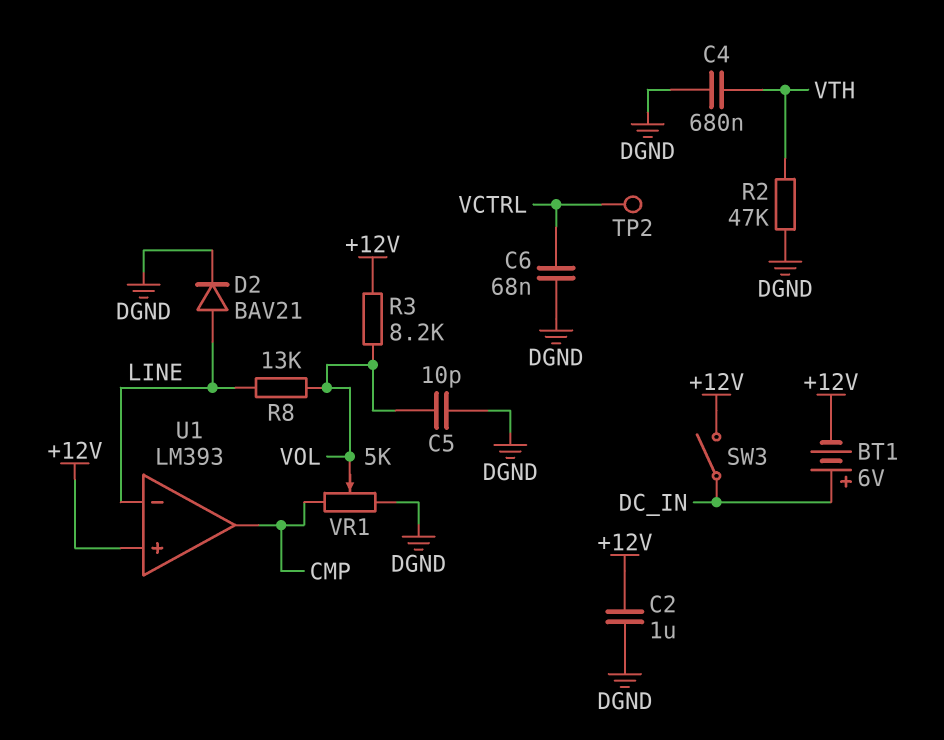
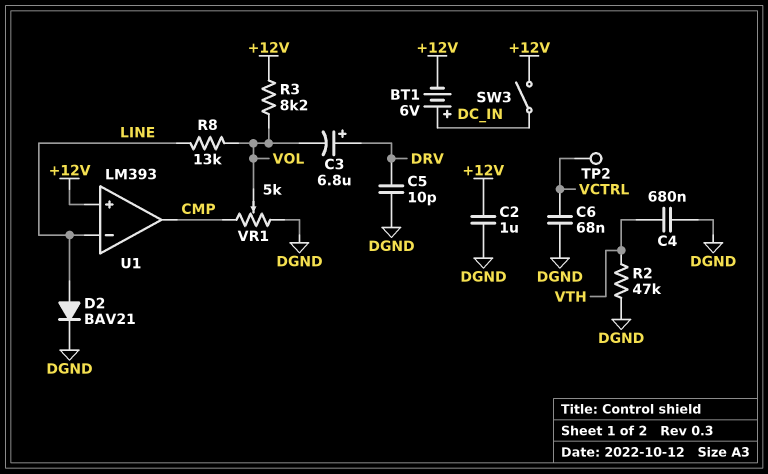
C3: none -> 6.8uF (plus DRV, minus VOL)
C5: 10pF (DGND, VOL) -> 10pF (DGND, DRV)

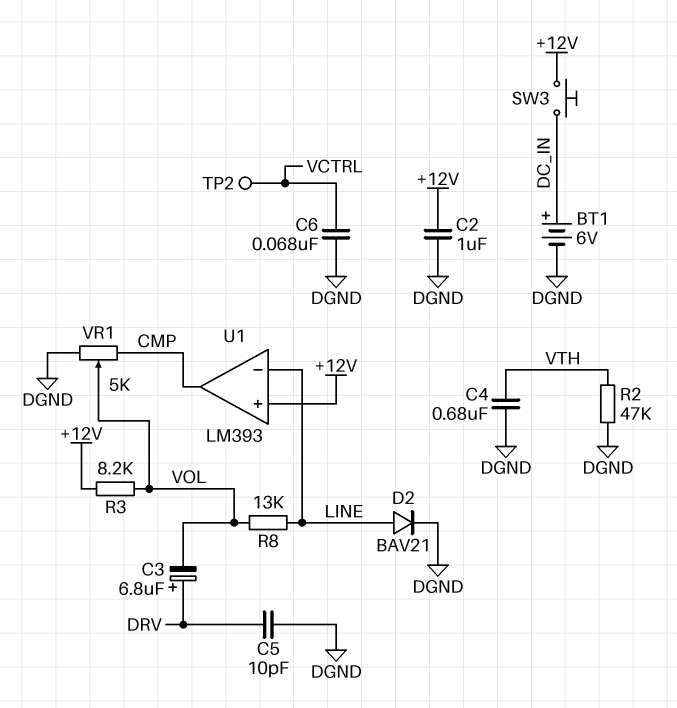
BT1: 6V (plus DC_IN, minus +12V) -> 6V (plus DC_IN, minus DGND)
SW3: switch (+12V, DC_IN) -> button (+12V, DC_IN)

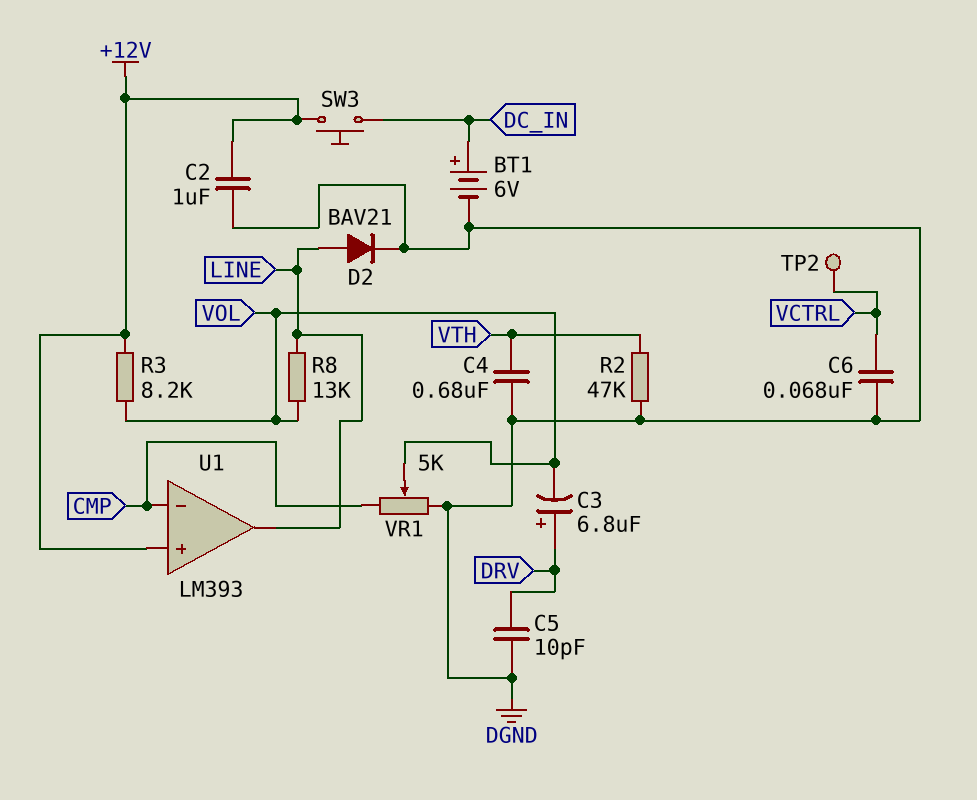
U1 pin in-: LINE -> CMP
U1 pin out: CMP -> LINE

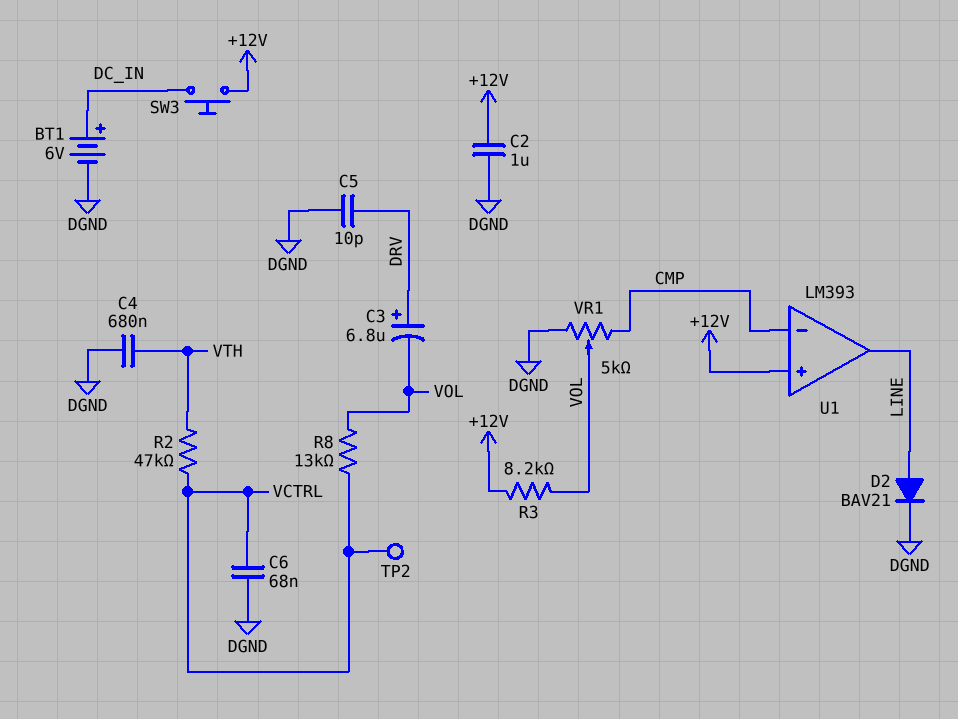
R2: 47k (DGND, VTH) -> 47k (VCTRL, VTH)
R8: 13k (LINE, VOL) -> 13k (VCTRL, VOL)

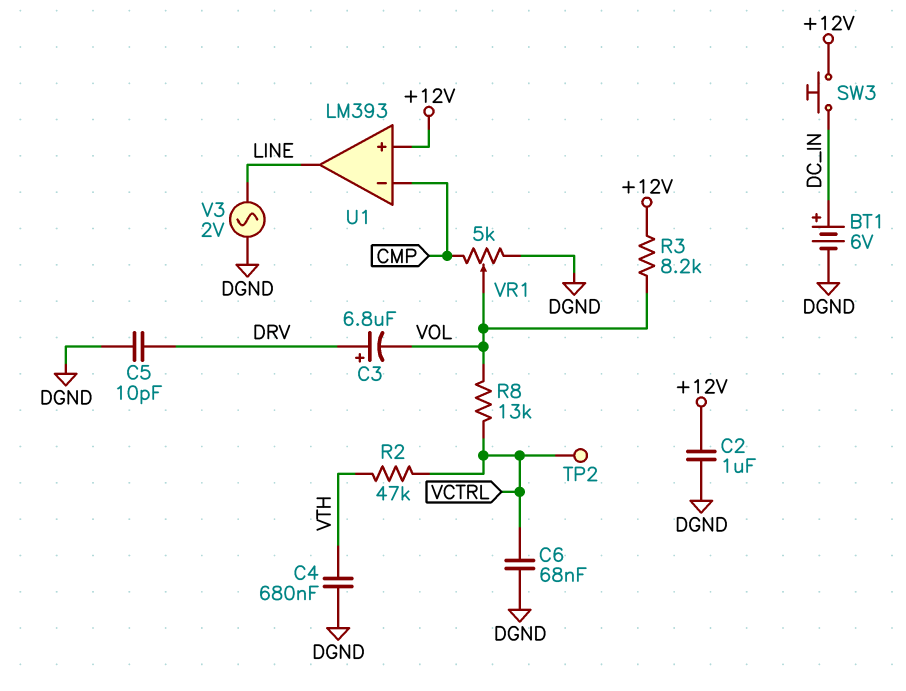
D2: diode BAV21 (A LINE, K DGND) -> none
V3: none -> AC 2V (DGND, LINE)

